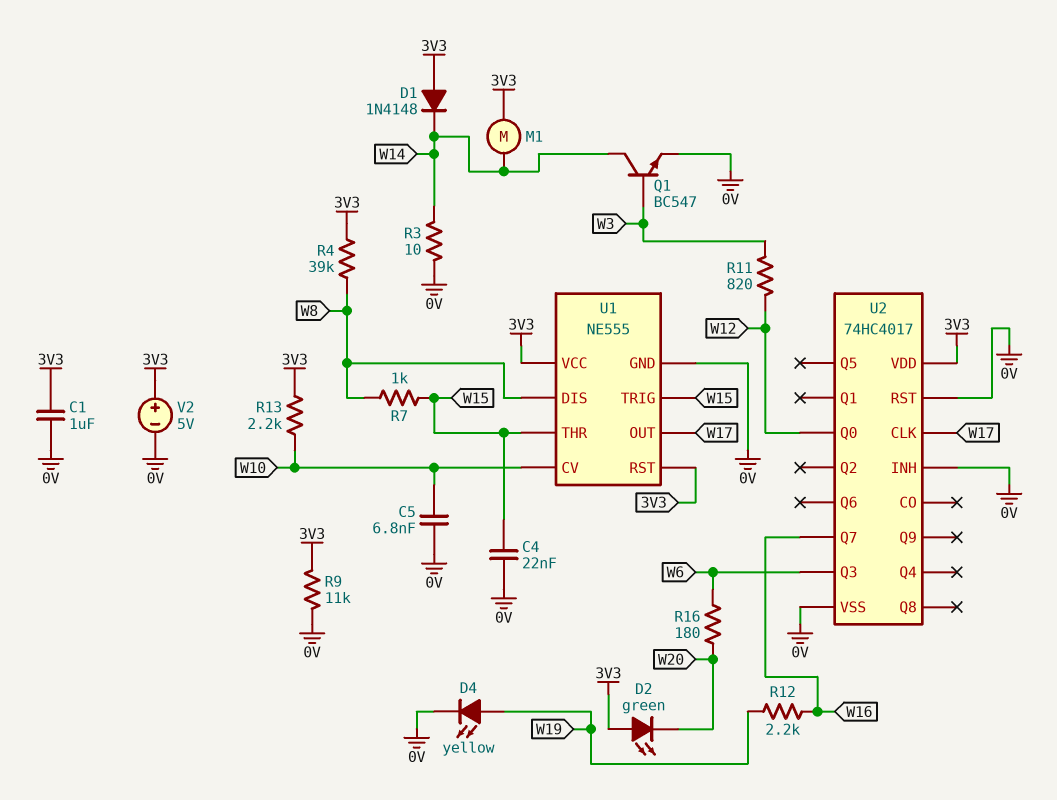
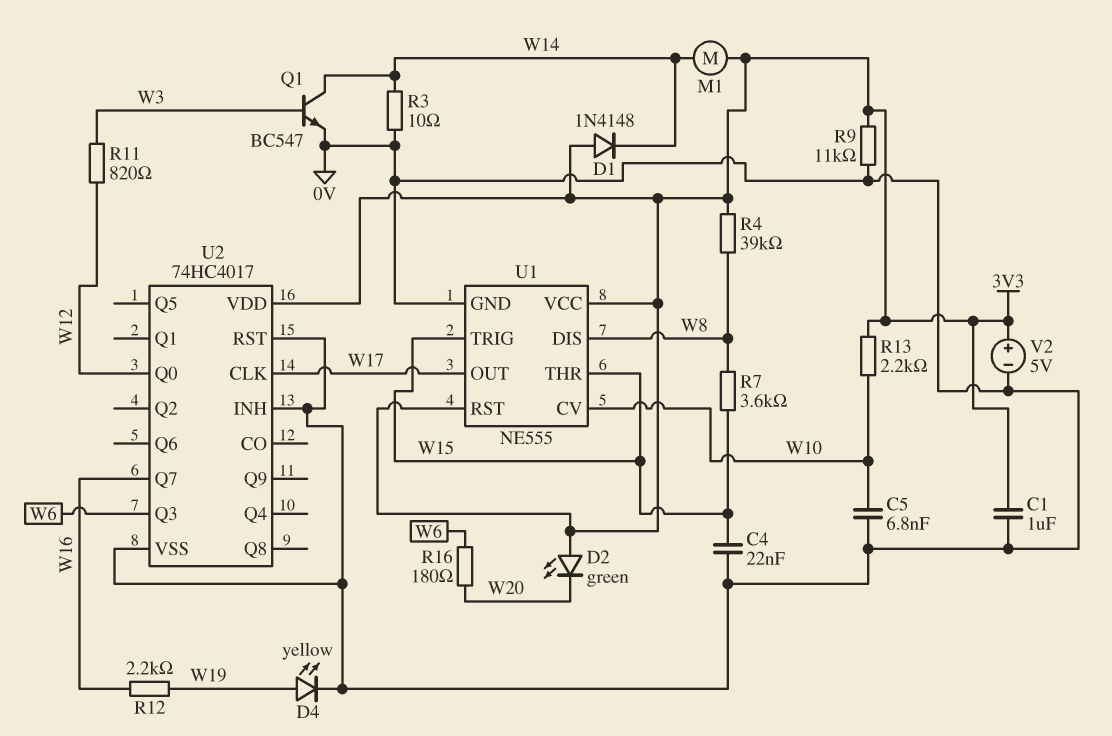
R7: 1k (W8, W15) -> 3.6k (W8, W15)

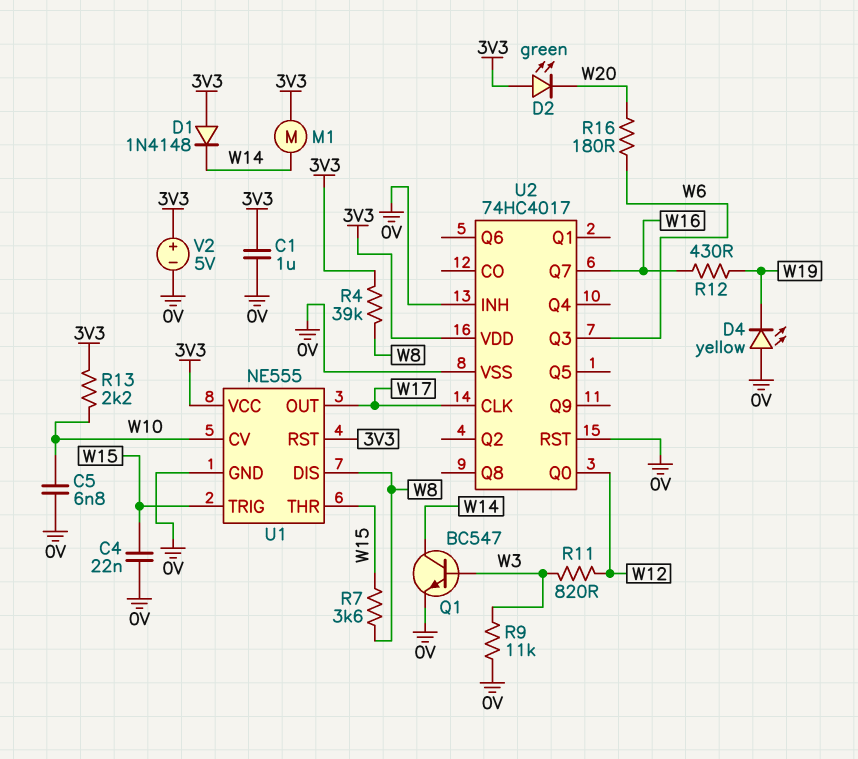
D4: LED yellow (A W19, K 0V) -> LED yellow (A 0V, K W19)
R3: 10 (0V, W14) -> none
R9: 11k (0V, 3V3) -> 11k (0V, W3)
R12: 2.2k (W16, W19) -> 430 (W16, W19)

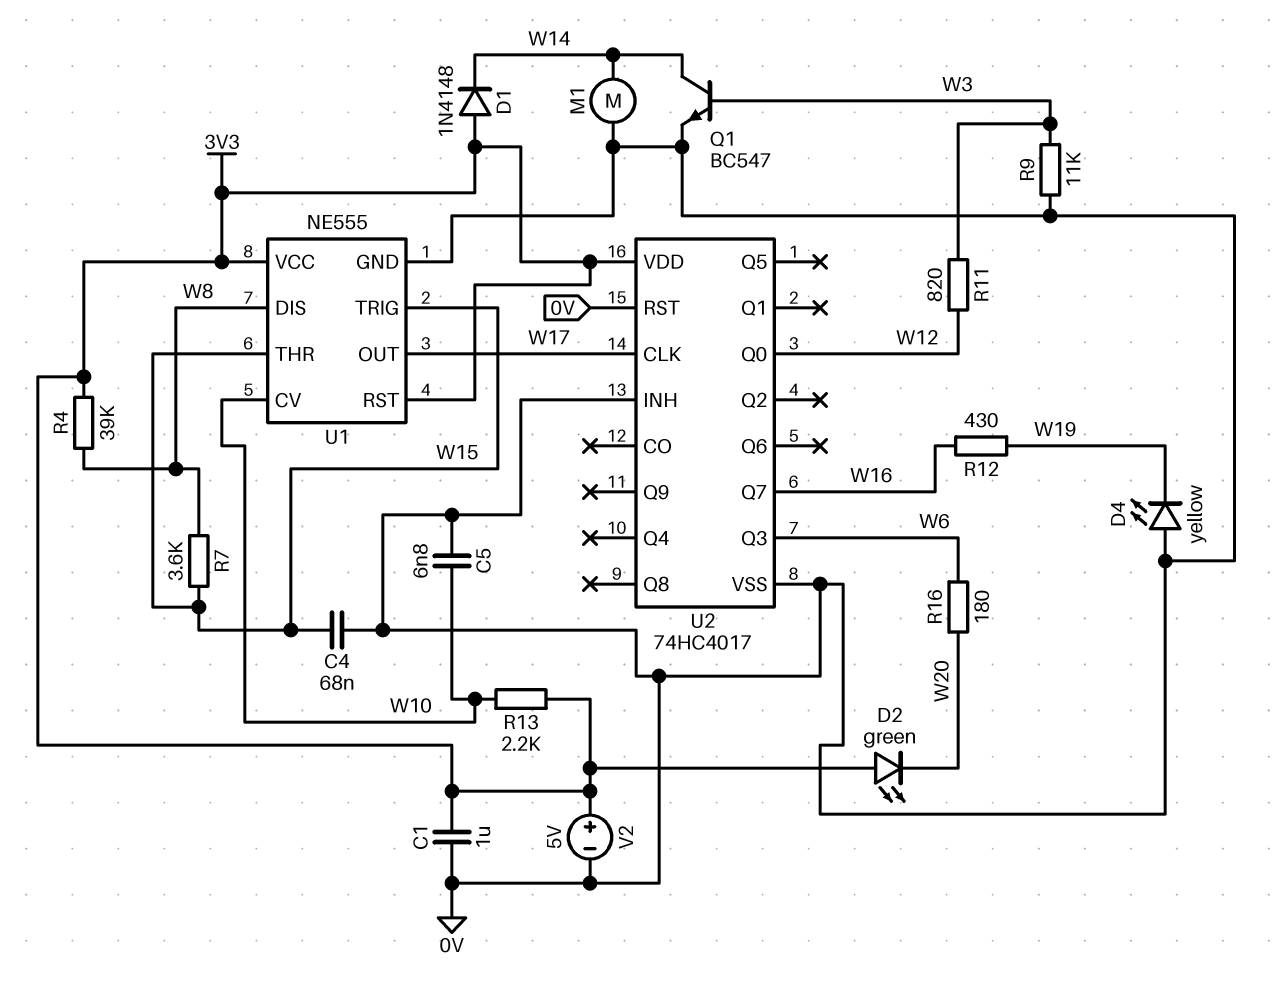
C4: 22nF (0V, W15) -> 68nF (0V, W15)
M1: motor (3V3, W14) -> motor (0V, W14)

